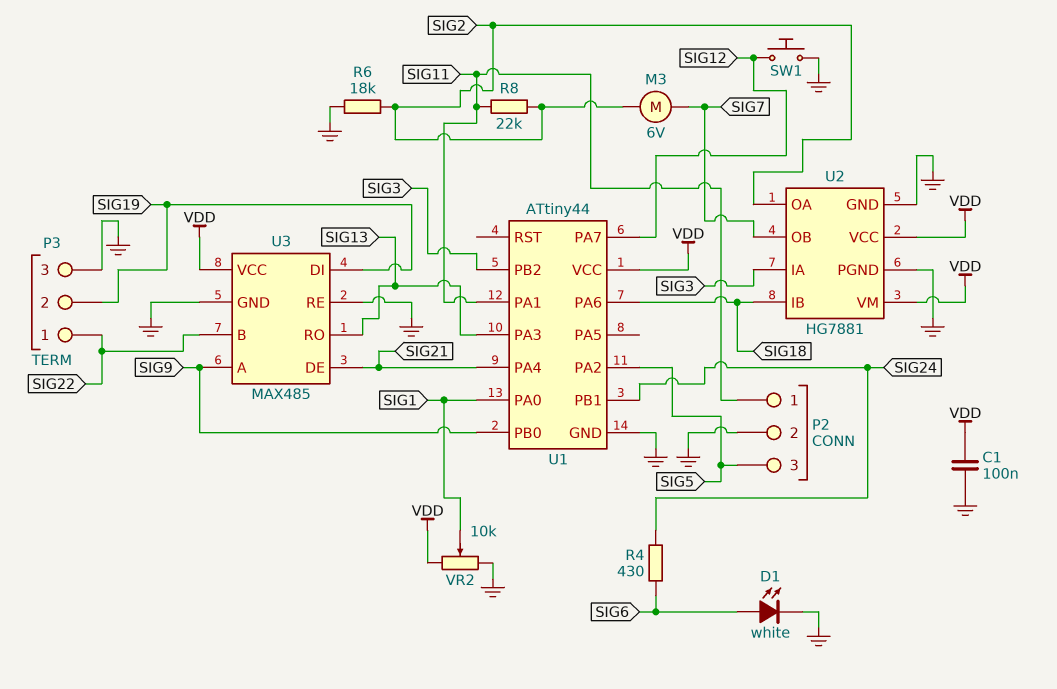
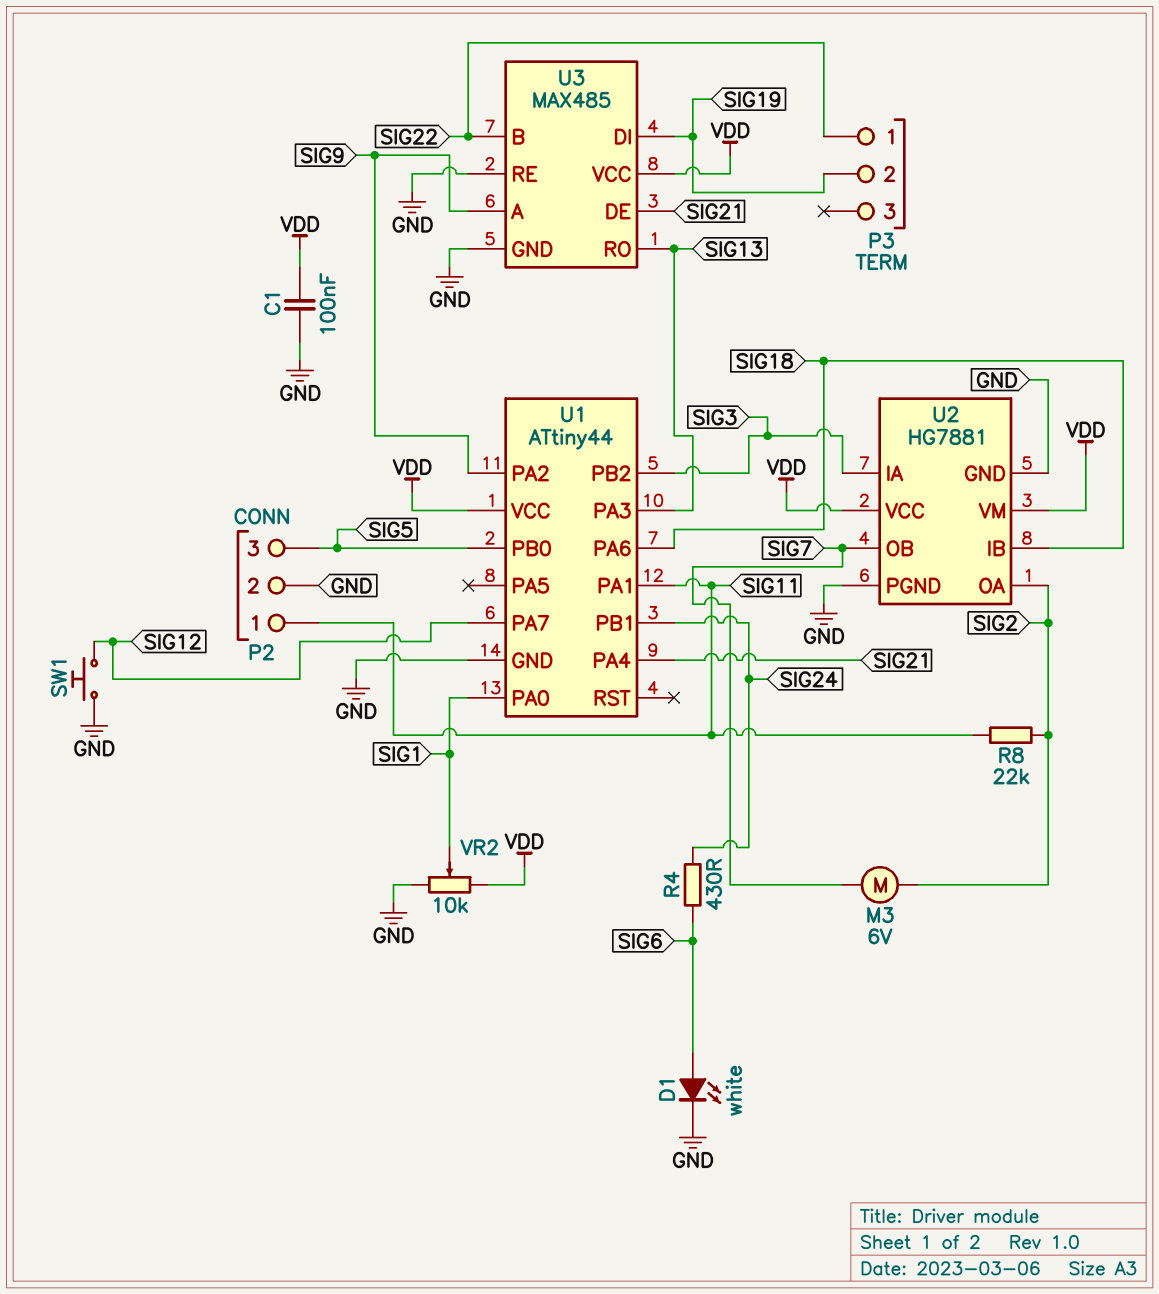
P3 pin 3: GND -> none
R6: 18k (GND, SIG2) -> none
U1 pin PA2: SIG5 -> SIG9
U1 pin PB0: SIG9 -> SIG5

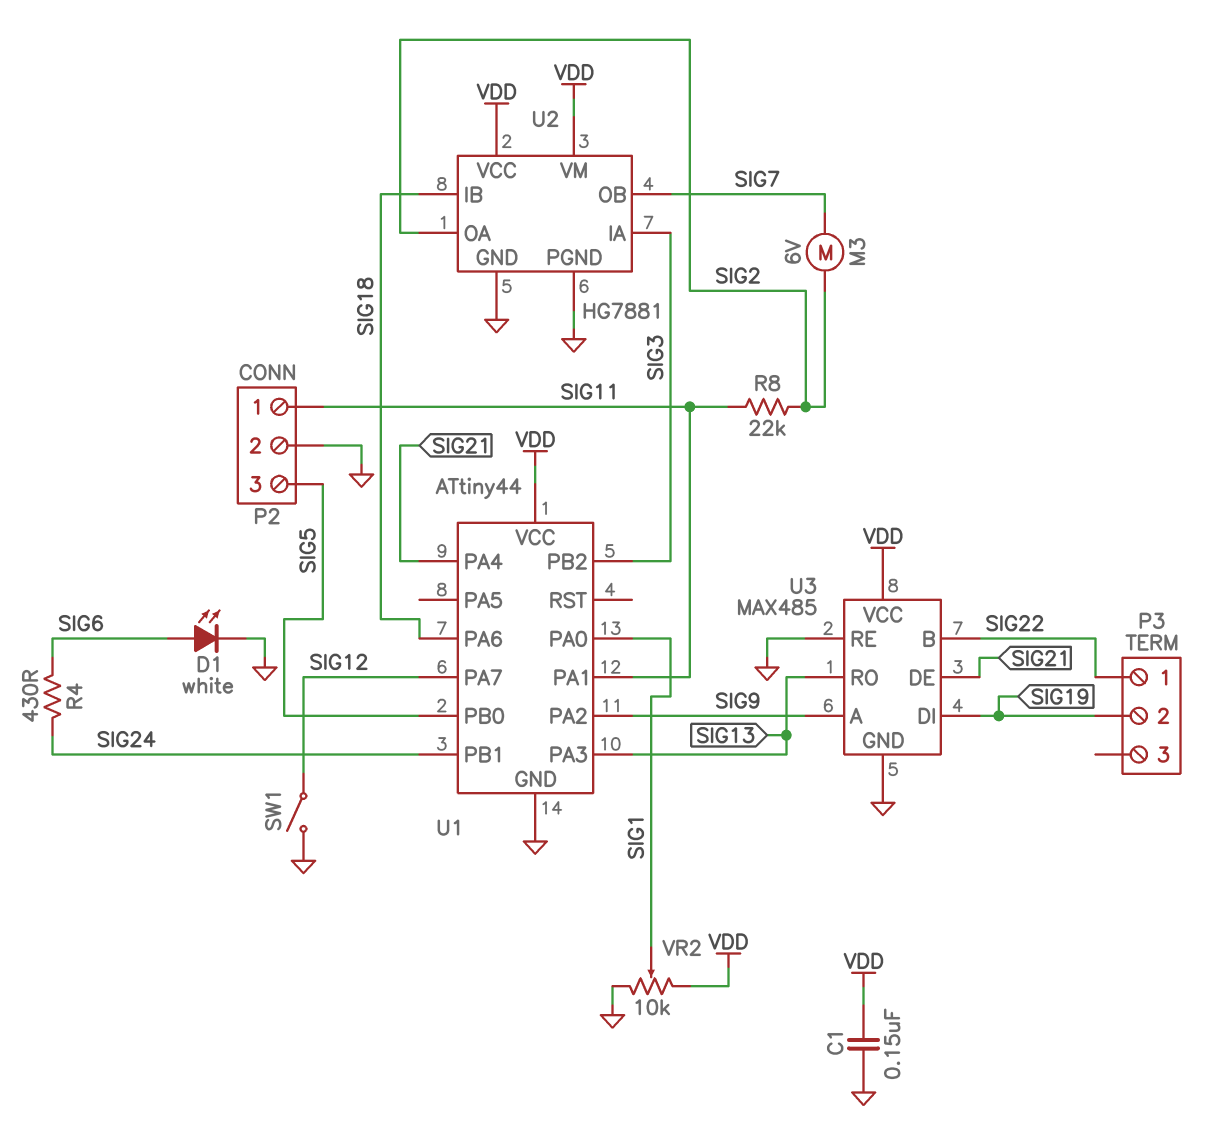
C1: 100nF (GND, VDD) -> 150nF (GND, VDD)
SW1: button (GND, SIG12) -> switch (GND, SIG12)

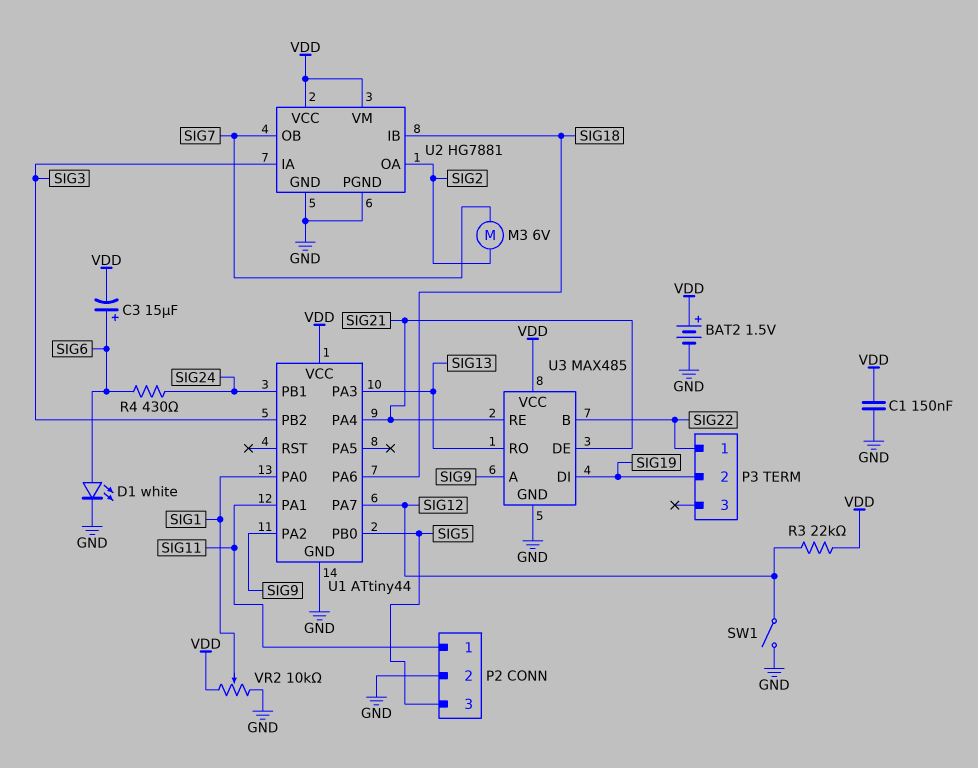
BAT2: none -> 1.5V (plus VDD, minus GND)
C3: none -> 15uF (plus SIG6, minus VDD)
R3: none -> 22k (SIG12, VDD)
R8: 22k (SIG2, SIG11) -> none
U3 pin RE: GND -> SIG21

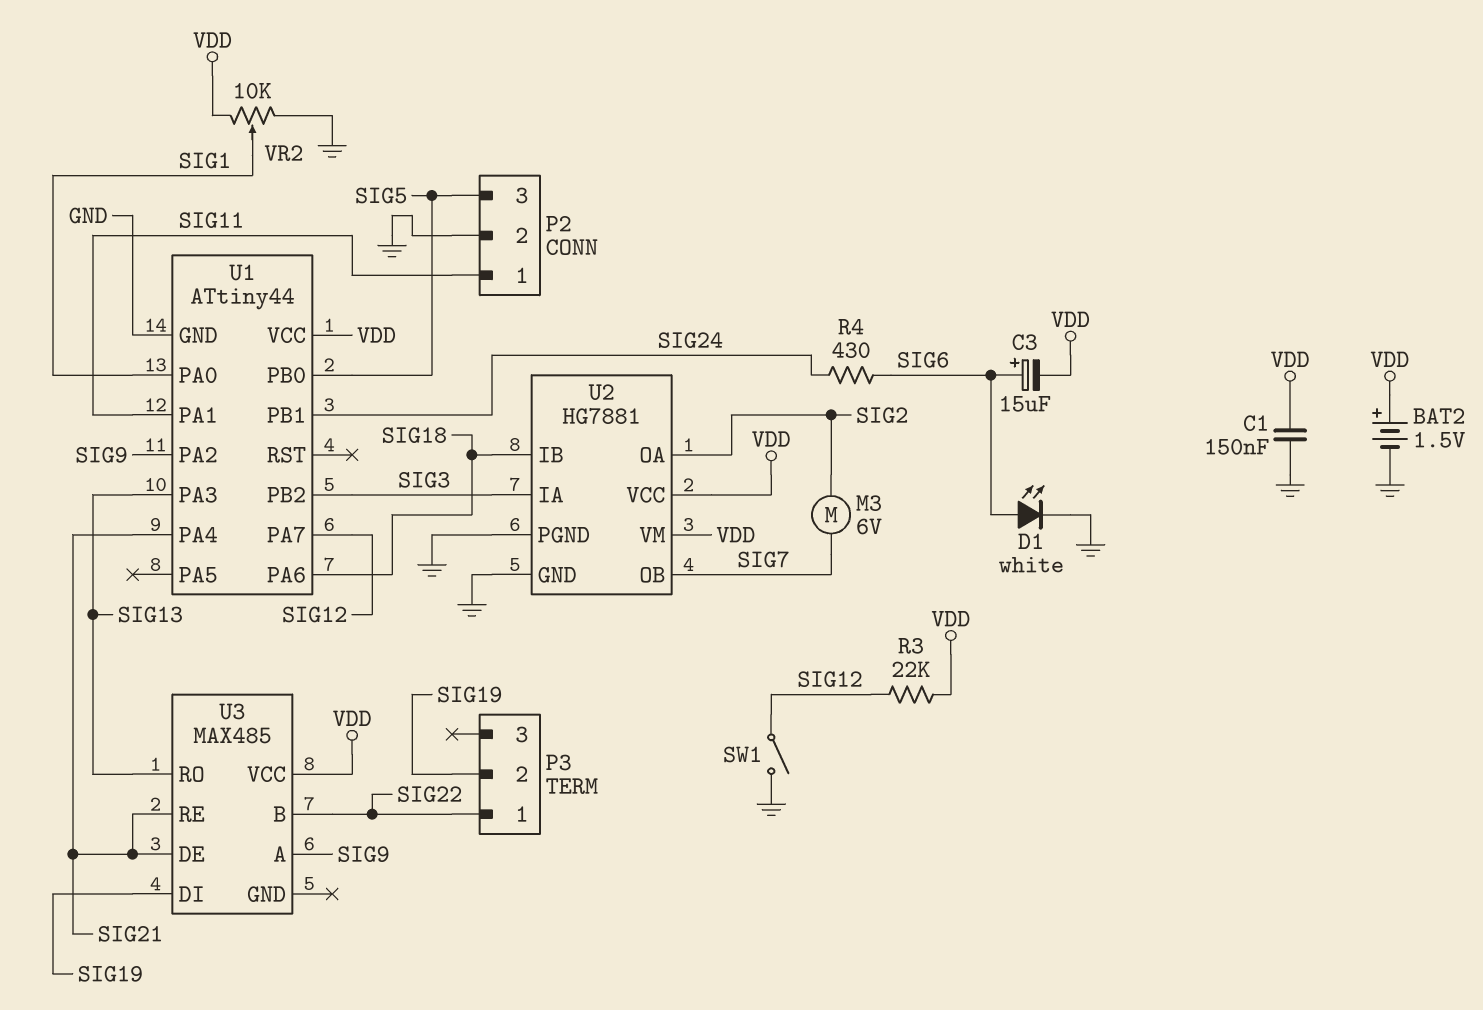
U3 pin GND: GND -> none

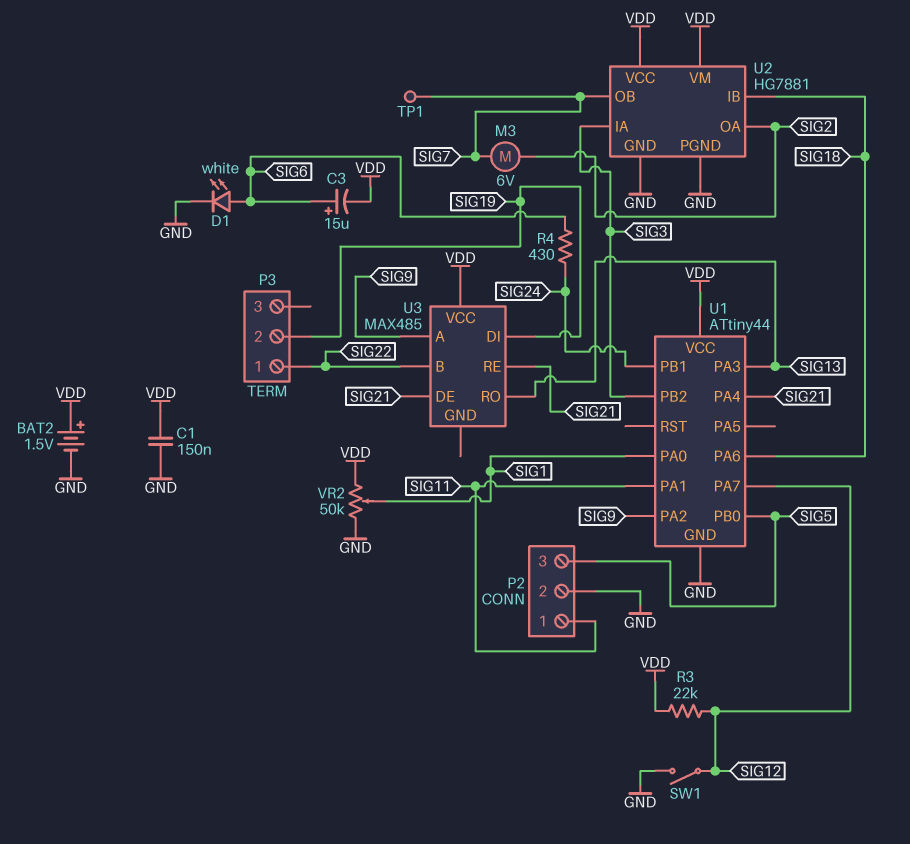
TP1: none -> test point (SIG7)
VR2: 10k (GND, VDD, wiper SIG1) -> 50k (GND, VDD, wiper SIG1)

